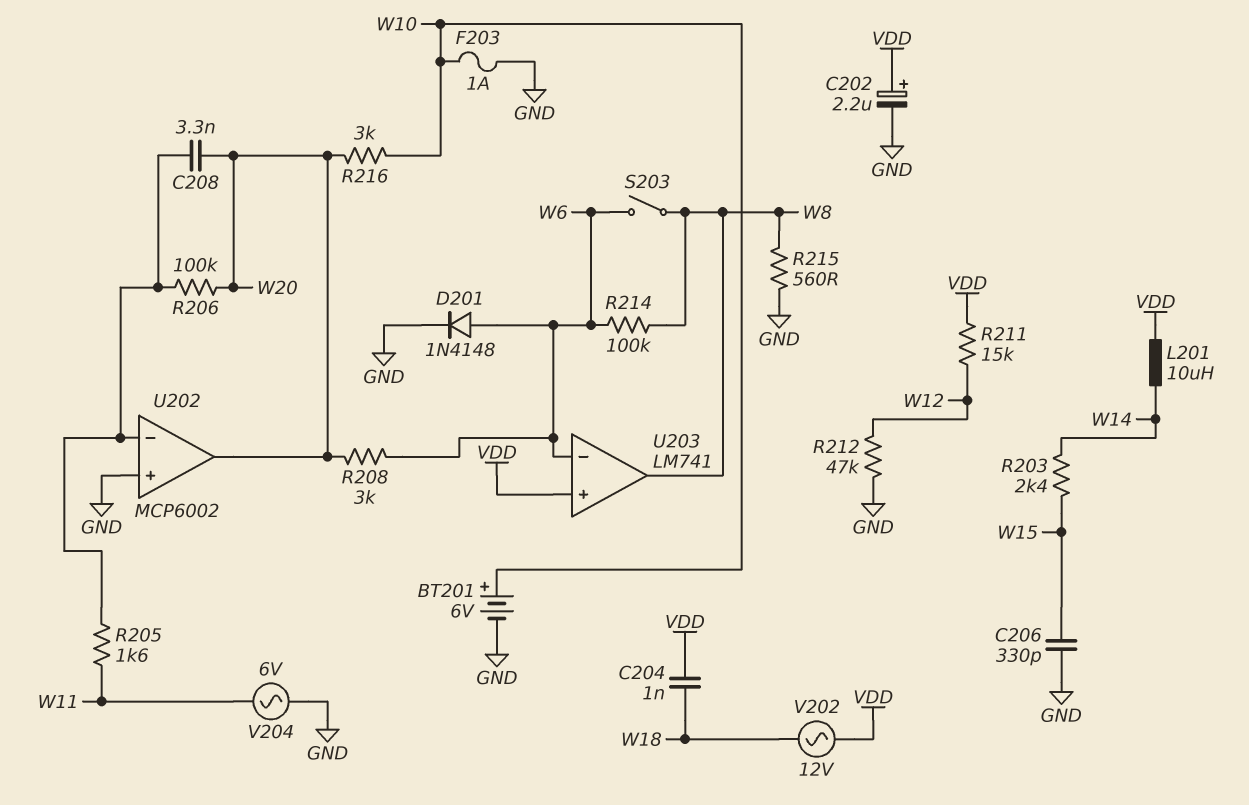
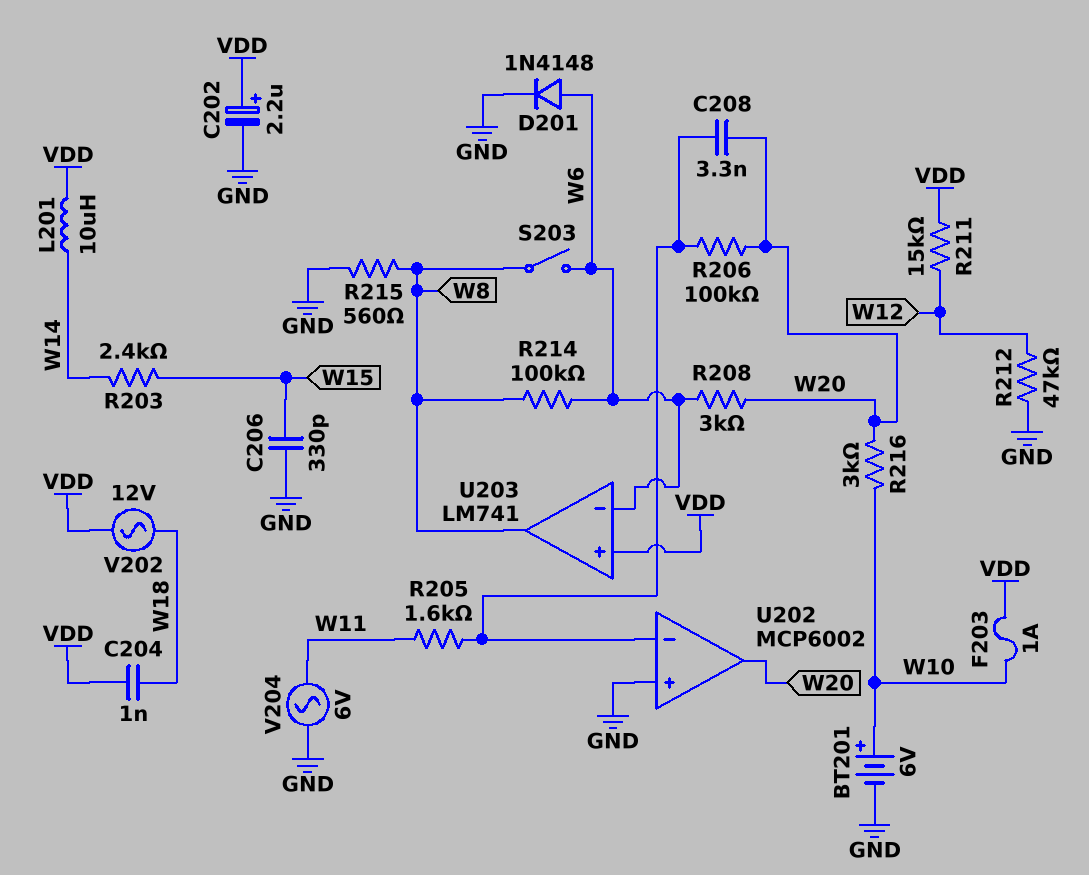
F203: 1A (GND, W10) -> 1A (VDD, W10)

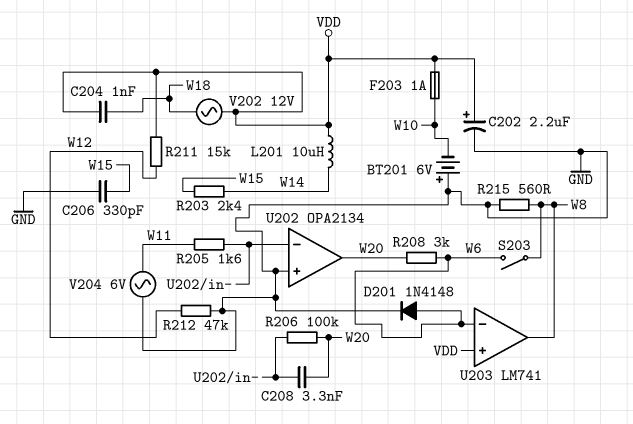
BT201: 6V (plus W10, minus GND) -> 6V (plus GND, minus W10)
R214: 100k (W6, W8) -> none
R216: 3k (W10, W20) -> none
U202: MCP6002 -> OPA2134

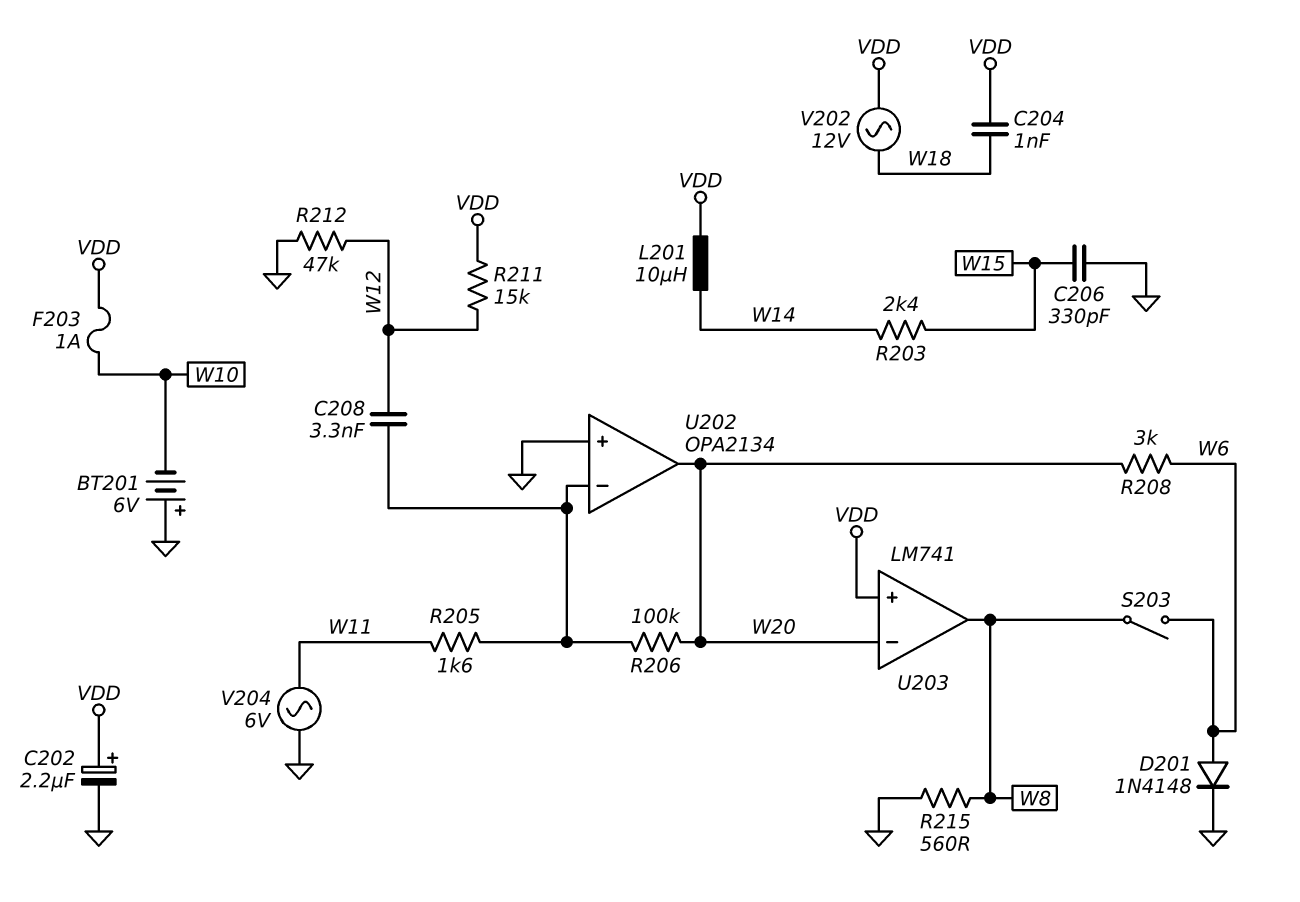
C208: 3.3nF (U202/in-, W20) -> 3.3nF (U202/in-, W12)
U203 pin in-: W6 -> W20

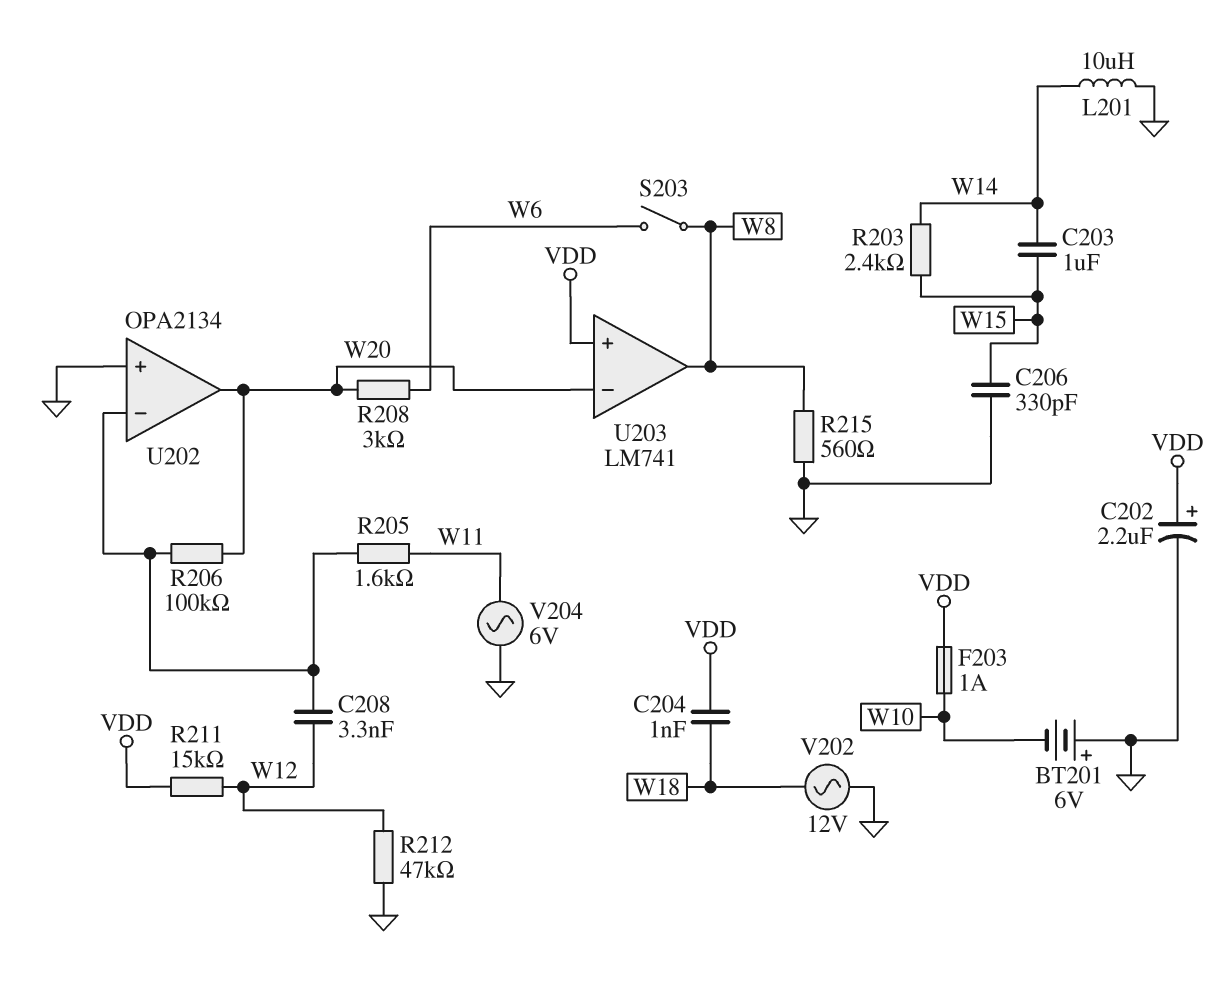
C203: none -> 1uF (W14, W15)
D201: diode 1N4148 (A W6, K GND) -> none
L201: 10uH (VDD, W14) -> 10uH (GND, W14)
V202: AC 12V (VDD, W18) -> AC 12V (GND, W18)

